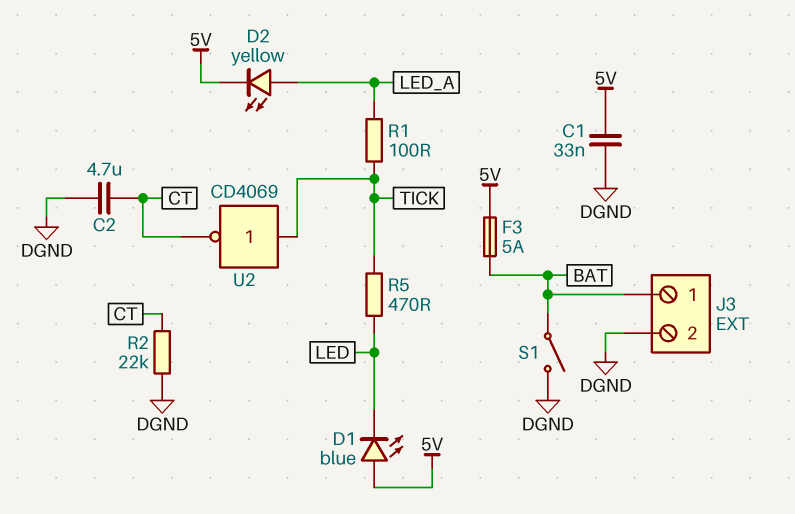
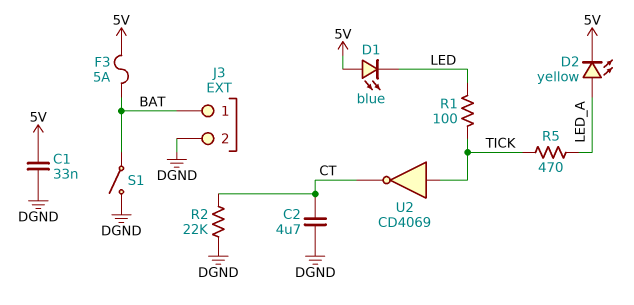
R1: 100 (LED_A, TICK) -> 100 (LED, TICK)
R5: 470 (LED, TICK) -> 470 (LED_A, TICK)

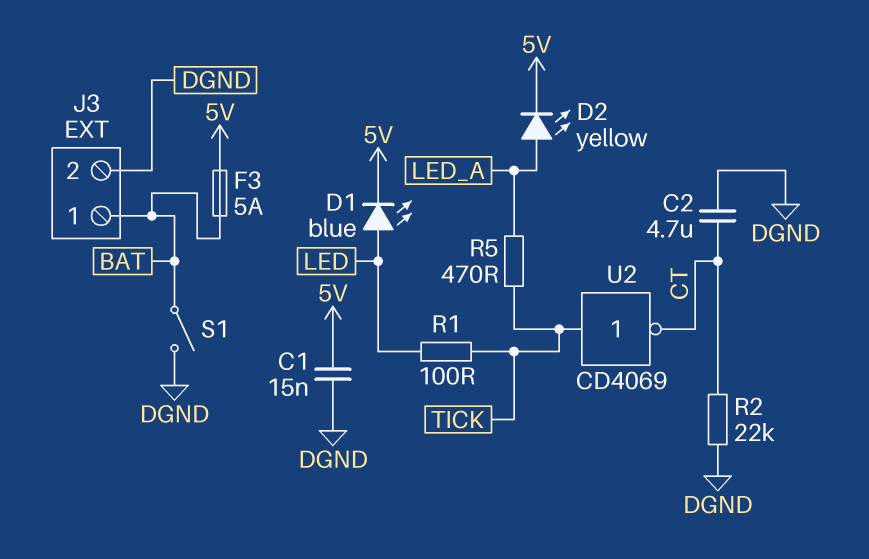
C1: 33nF (5V, DGND) -> 15nF (5V, DGND)
D1: LED blue (A 5V, K LED) -> LED blue (A LED, K 5V)

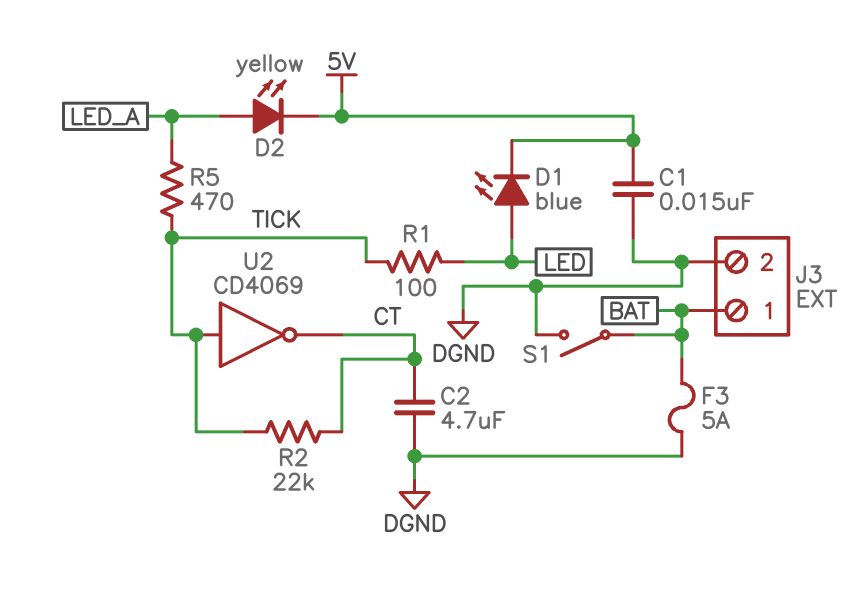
F3: 5A (5V, BAT) -> 5A (BAT, DGND)
R2: 22k (CT, DGND) -> 22k (CT, TICK)

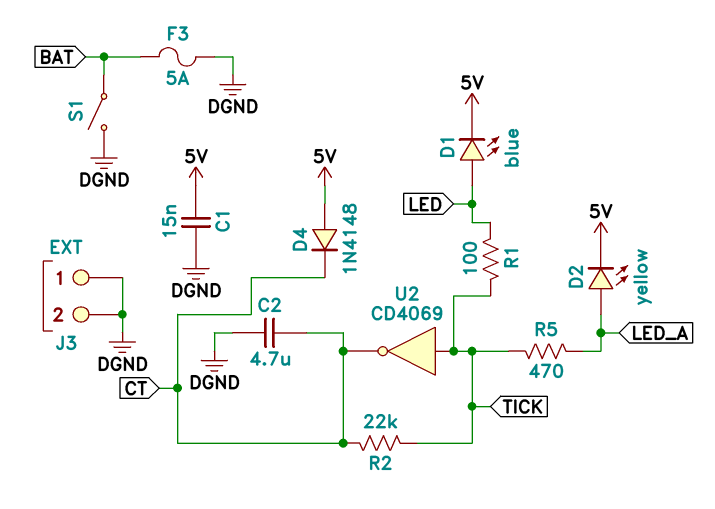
D4: none -> diode 1N4148 (A 5V, K CT)
J3 pin 1: BAT -> DGND

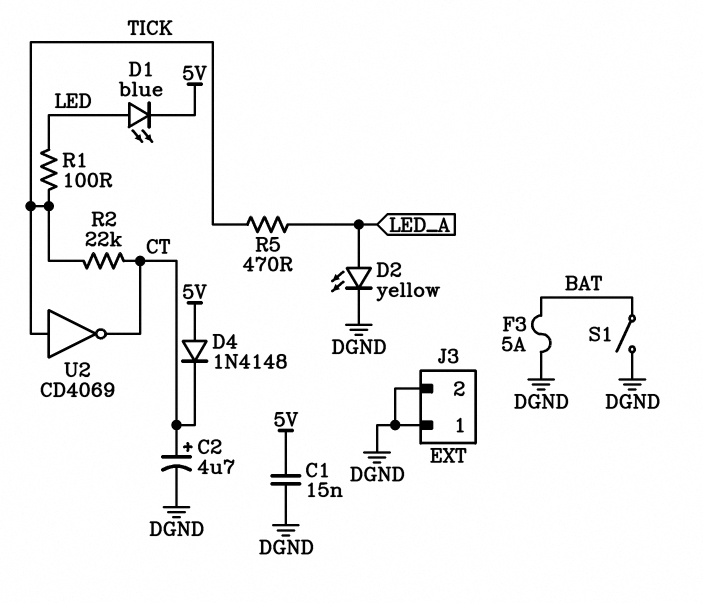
C2: 4.7uF (CT, DGND) -> 4.7uF (plus CT, minus DGND)
D2: LED yellow (A LED_A, K 5V) -> LED yellow (A LED_A, K DGND)

